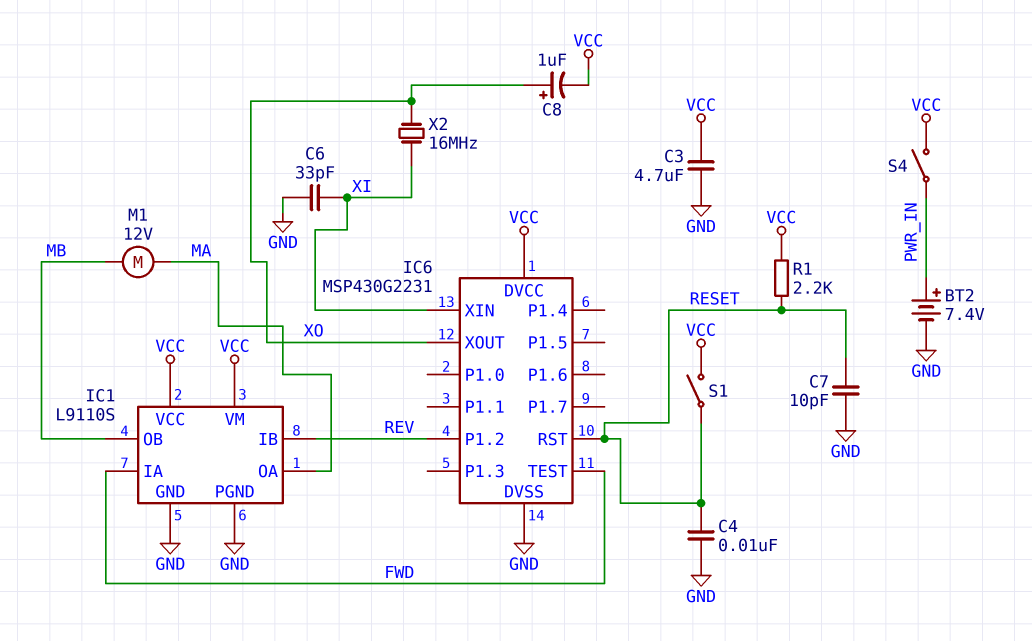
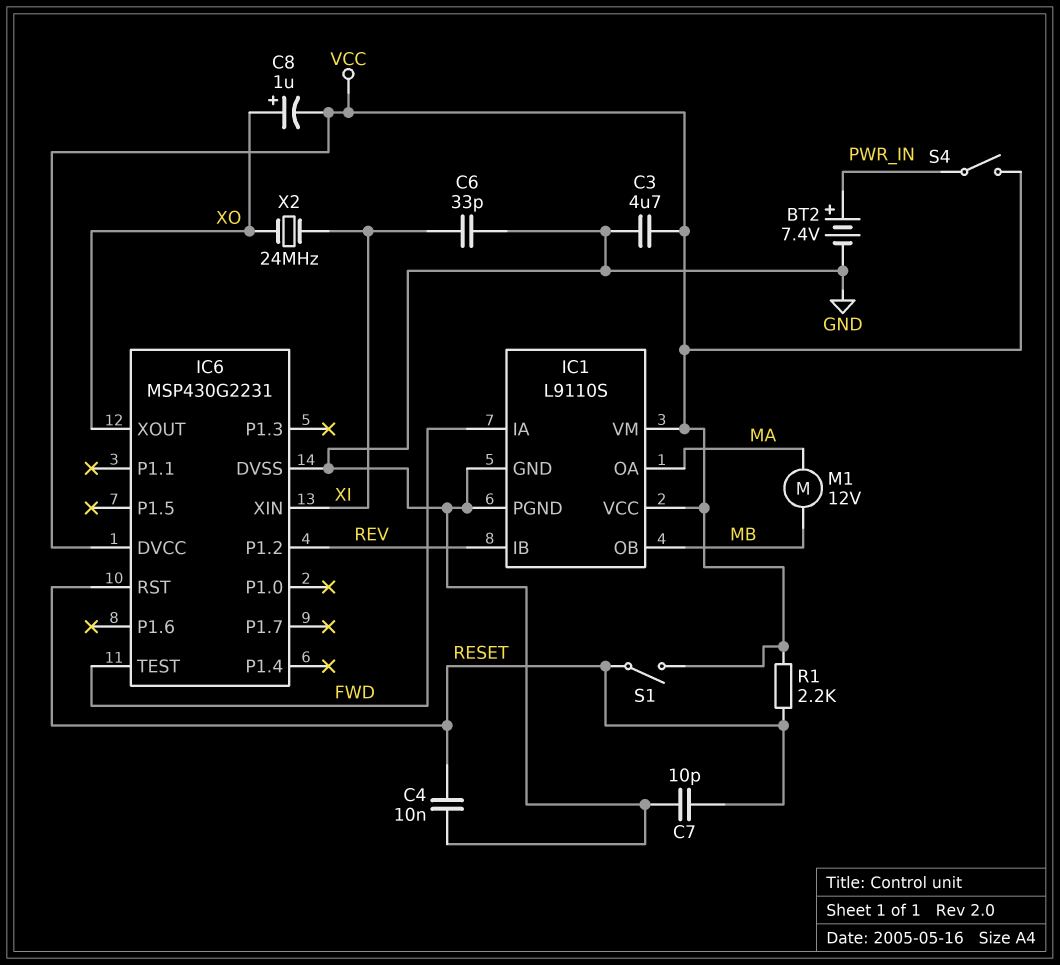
X2: 16MHz (XI, XO) -> 24MHz (XI, XO)

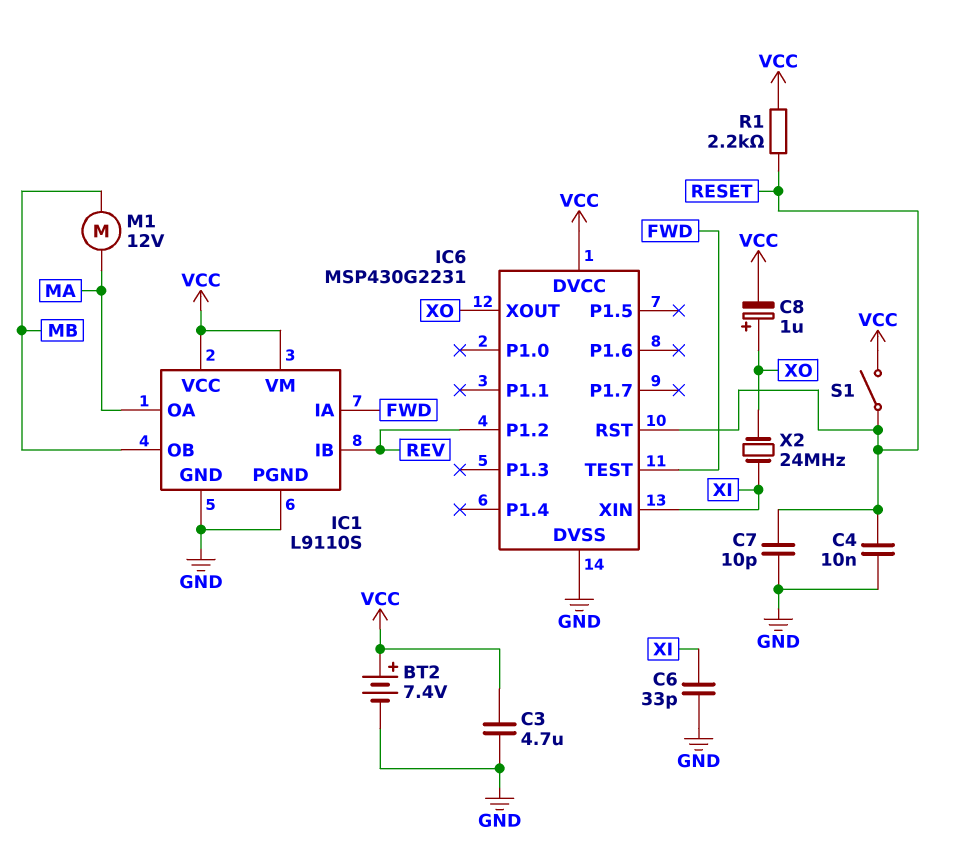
BT2: 7.4V (plus PWR_IN, minus GND) -> 7.4V (plus VCC, minus GND)
S4: switch (PWR_IN, VCC) -> none

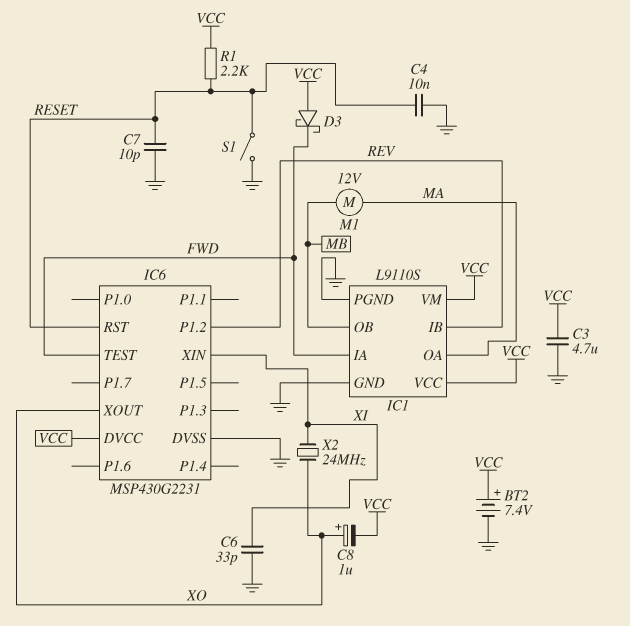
D3: none -> schottky (A VCC, K FWD)
S1: switch (RESET, VCC) -> switch (GND, RESET)

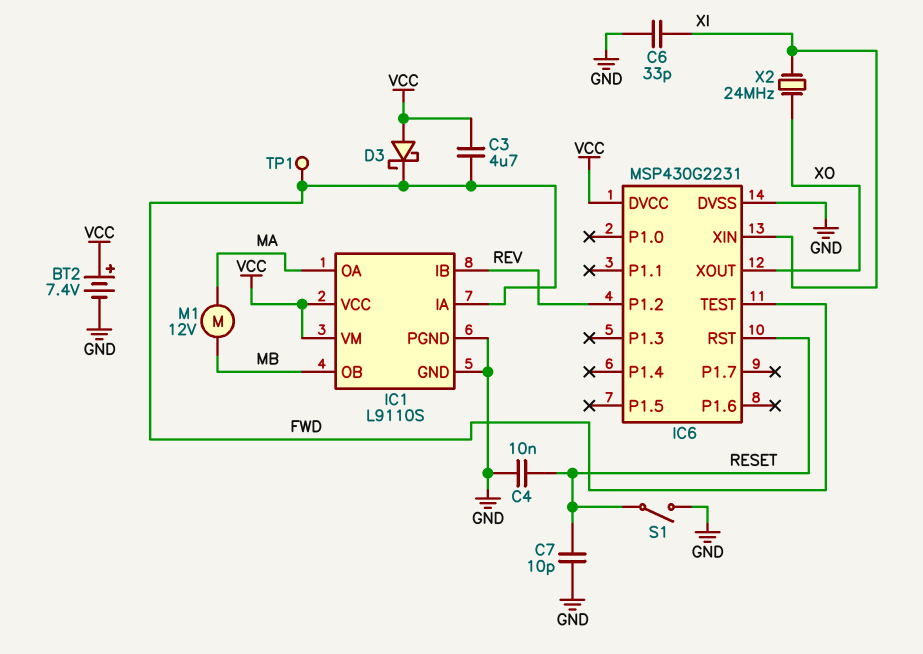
C3: 4.7uF (GND, VCC) -> 4.7uF (FWD, VCC)
C8: 1uF (plus XO, minus VCC) -> none
R1: 2.2k (RESET, VCC) -> none
TP1: none -> test point (FWD)

